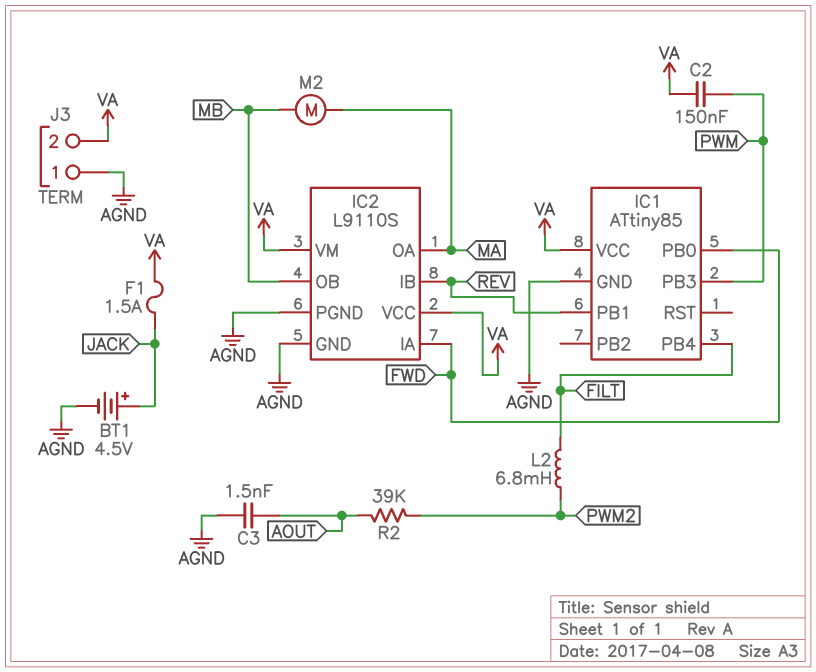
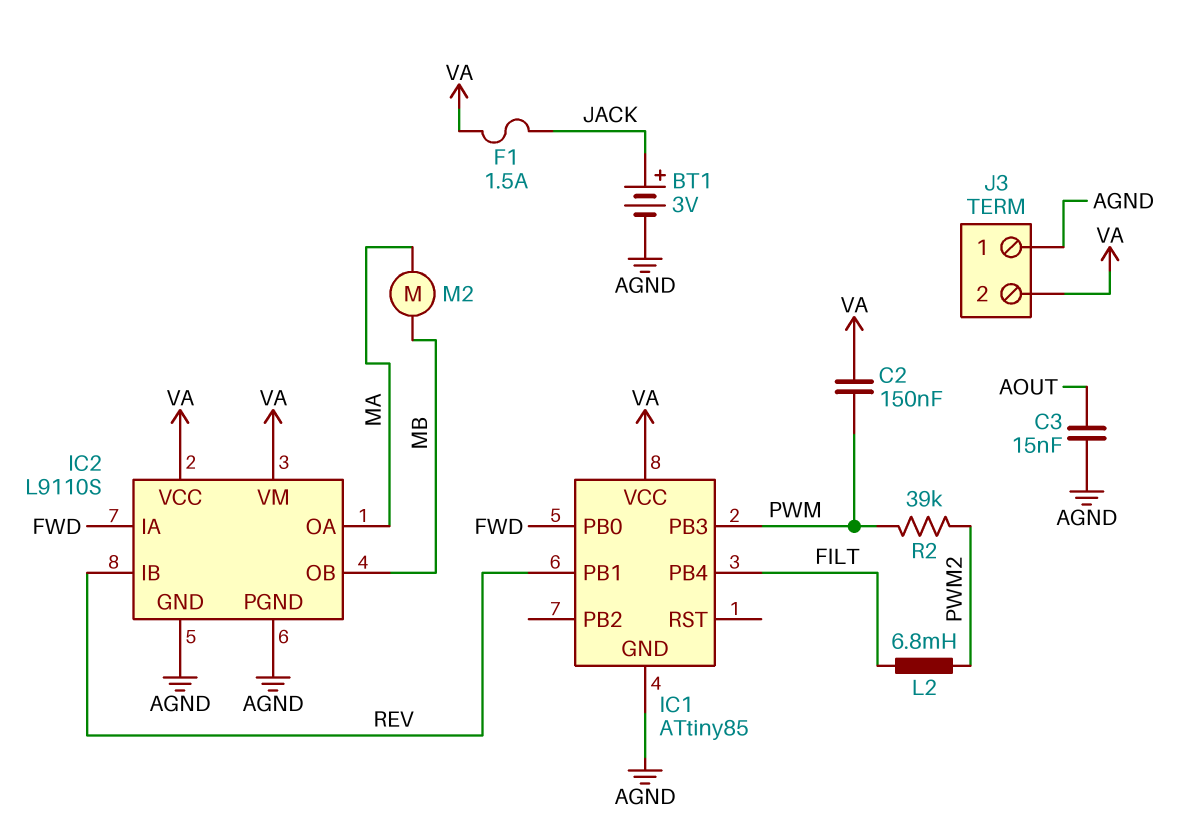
BT1: 4.5V (plus JACK, minus AGND) -> 3V (plus JACK, minus AGND)
C3: 1.5nF (AGND, AOUT) -> 15nF (AGND, AOUT)
R2: 39k (AOUT, PWM2) -> 39k (PWM, PWM2)

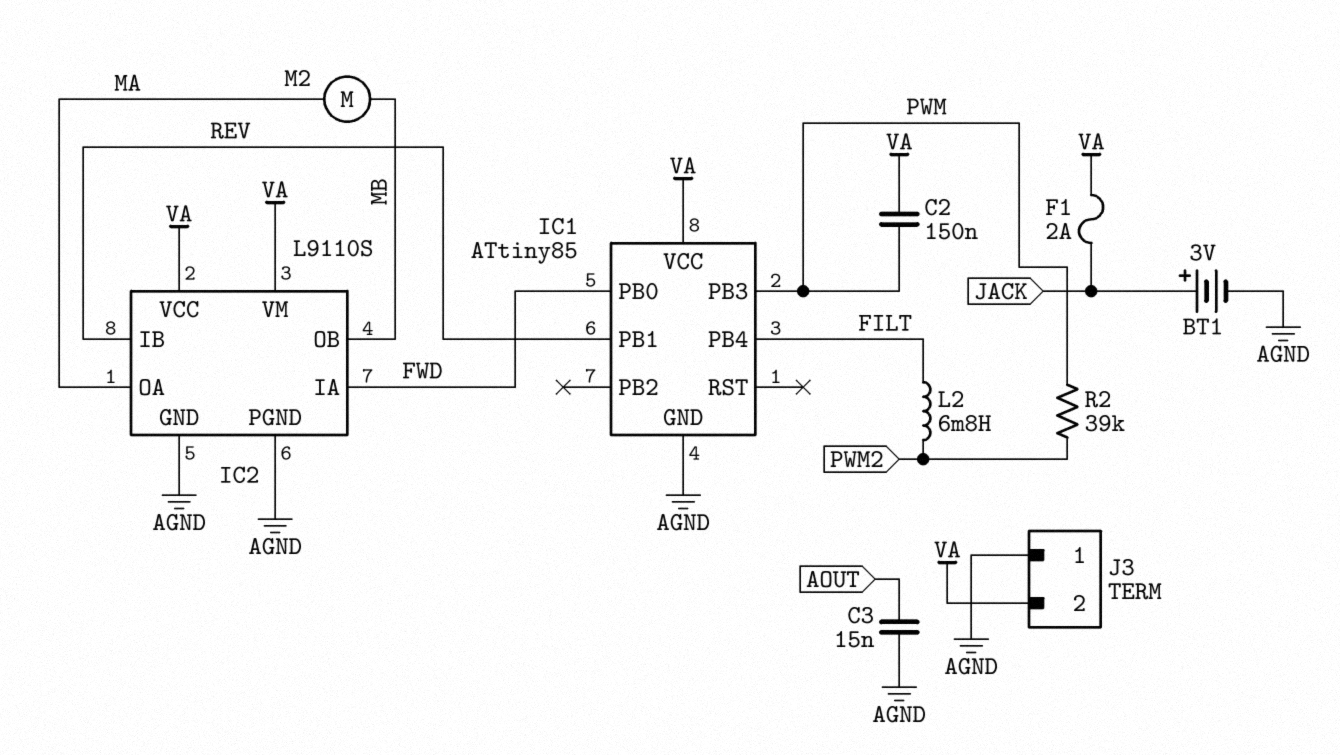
F1: 1.5A (JACK, VA) -> 2A (JACK, VA)

